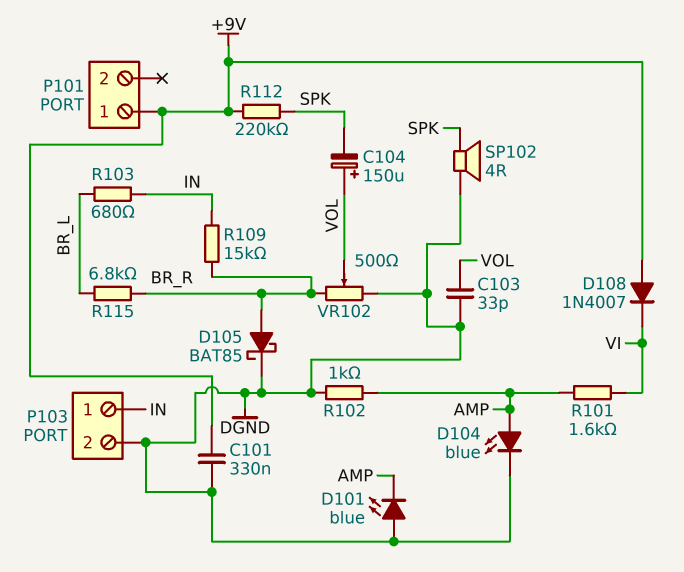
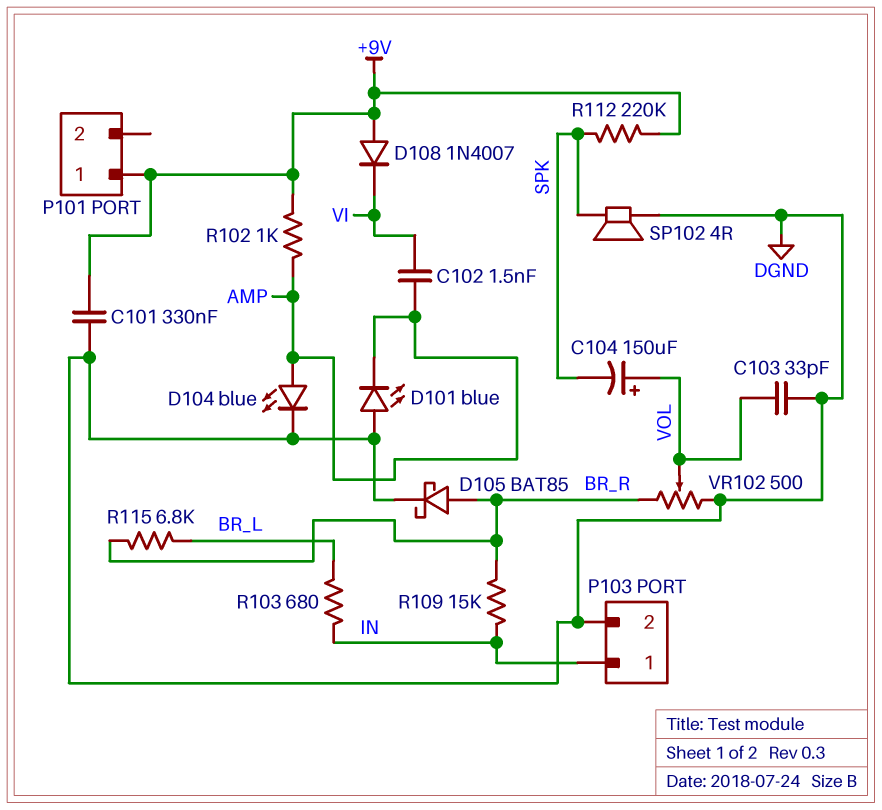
C102: none -> 1.5nF (AMP, VI)
R101: 1.6k (AMP, VI) -> none
R102: 1k (AMP, DGND) -> 1k (+9V, AMP)

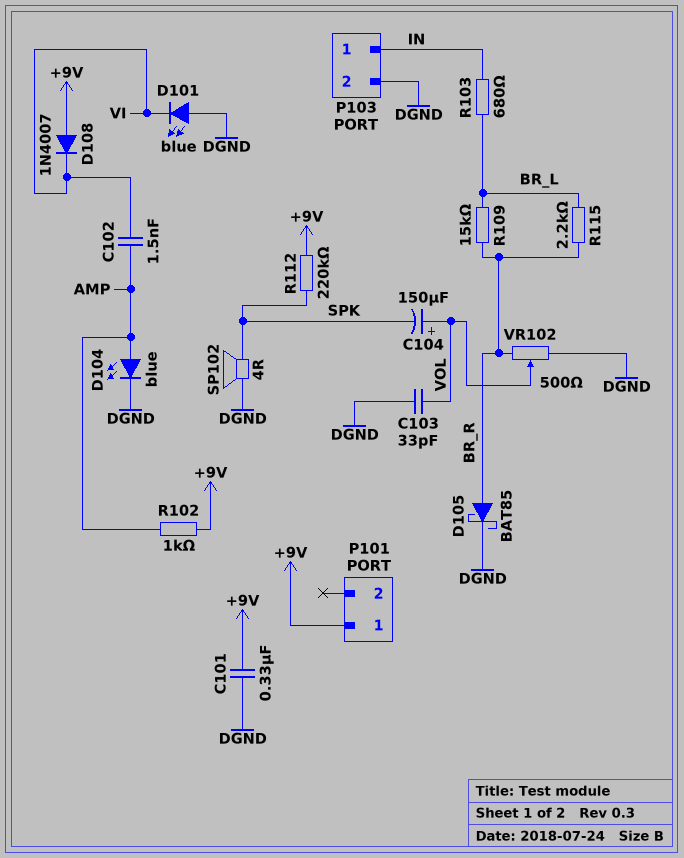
D101: LED blue (A DGND, K AMP) -> LED blue (A DGND, K VI)
R109: 15k (BR_R, IN) -> 15k (BR_L, BR_R)
R115: 6.8k (BR_L, BR_R) -> 2.2k (BR_L, BR_R)

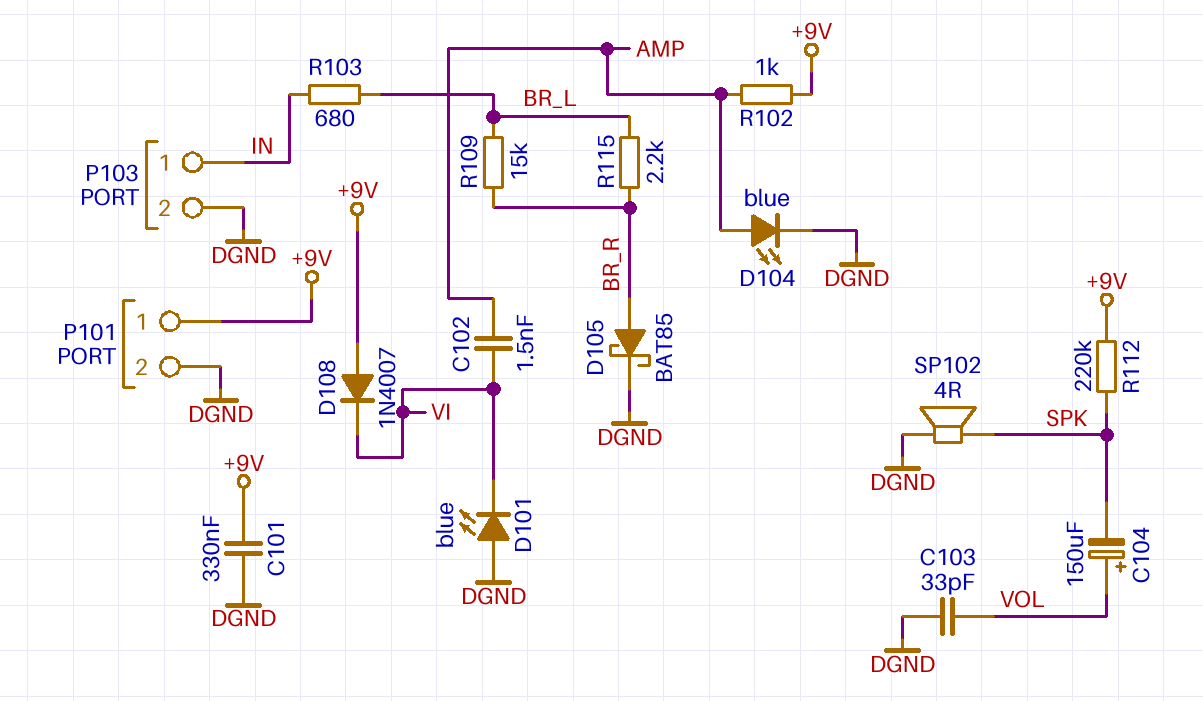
P101 pin 2: none -> DGND
VR102: 500 (BR_R, DGND, wiper VOL) -> none

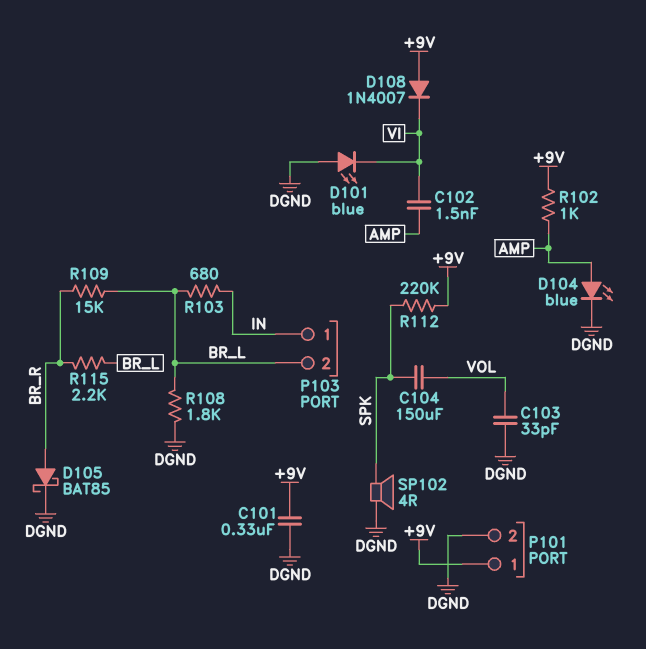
C104: 150uF (plus VOL, minus SPK) -> 150uF (SPK, VOL)
P103 pin 2: DGND -> BR_L
R108: none -> 1.8k (BR_L, DGND)

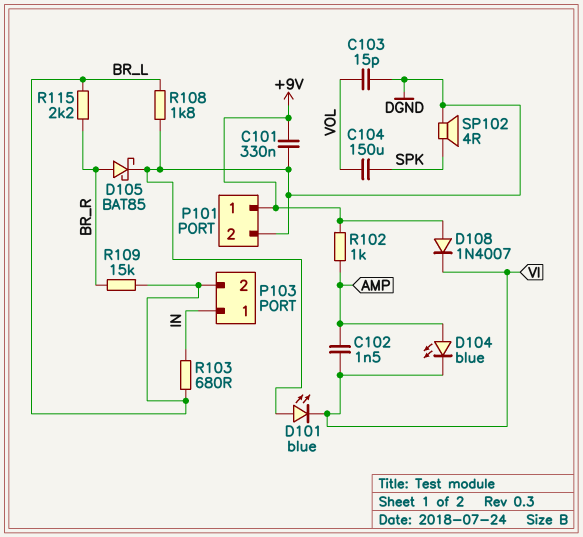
C103: 33pF (DGND, VOL) -> 15pF (DGND, VOL)
D104: LED blue (A AMP, K DGND) -> LED blue (A AMP, K VI)
R112: 220k (+9V, SPK) -> none

